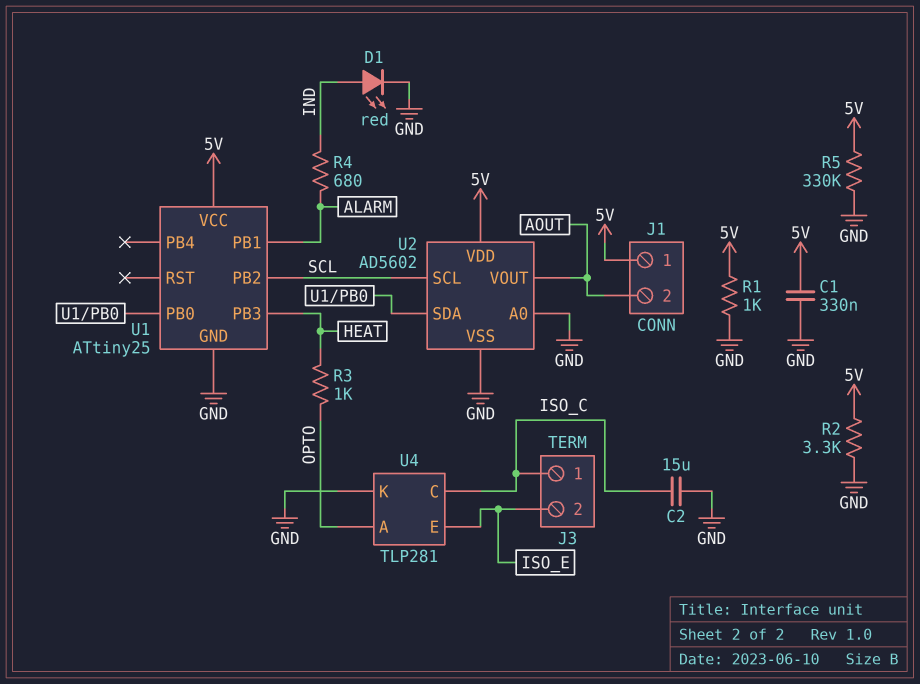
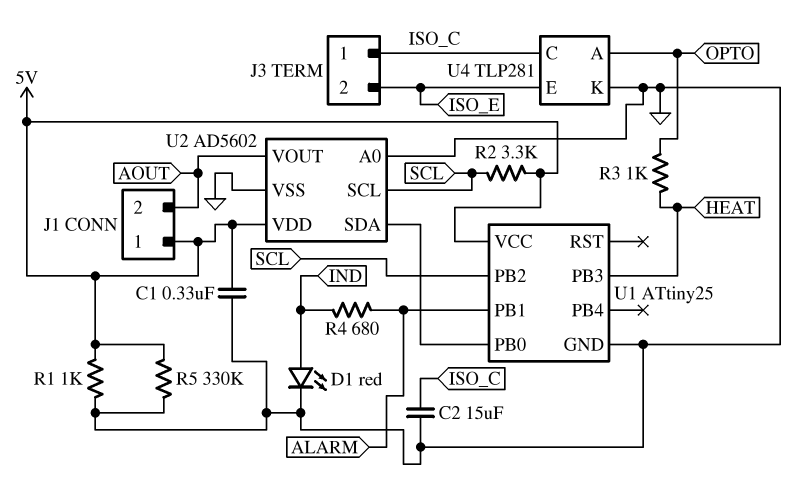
R2: 3.3k (5V, GND) -> 3.3k (5V, SCL)

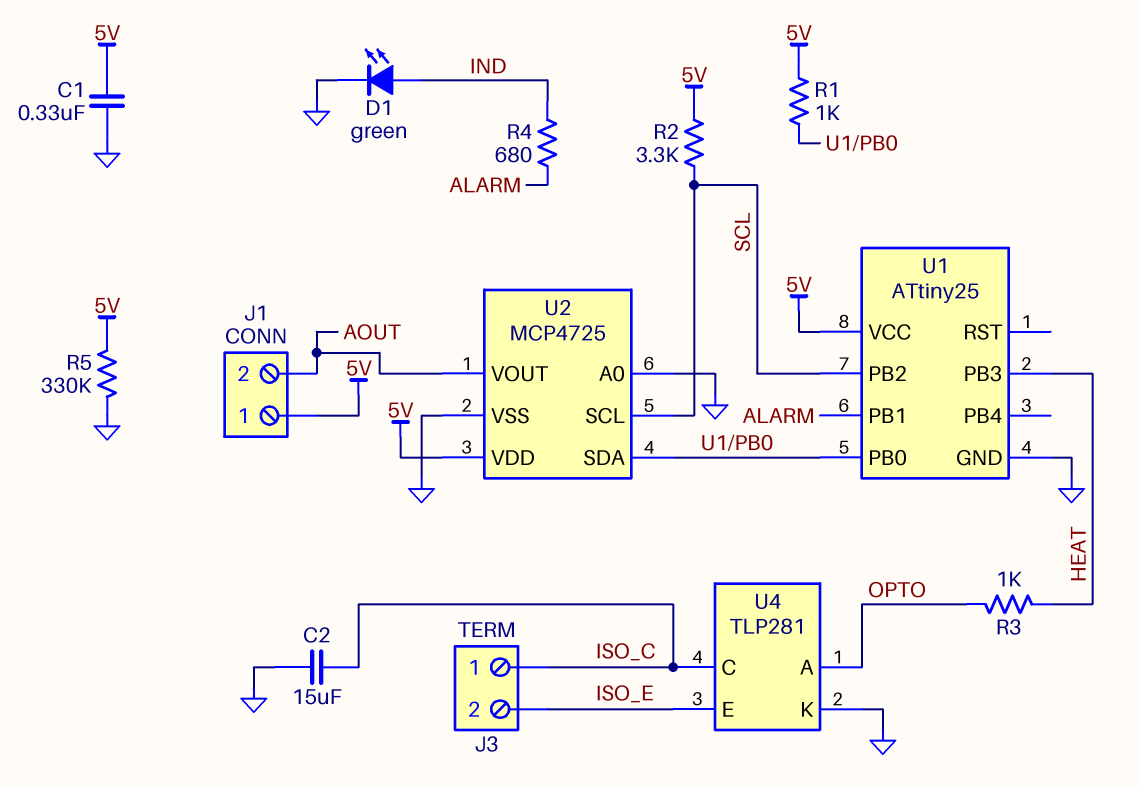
D1: LED red (A IND, K GND) -> LED green (A IND, K GND)
R1: 1k (5V, GND) -> 1k (5V, U1/PB0)
U2: AD5602 -> MCP4725

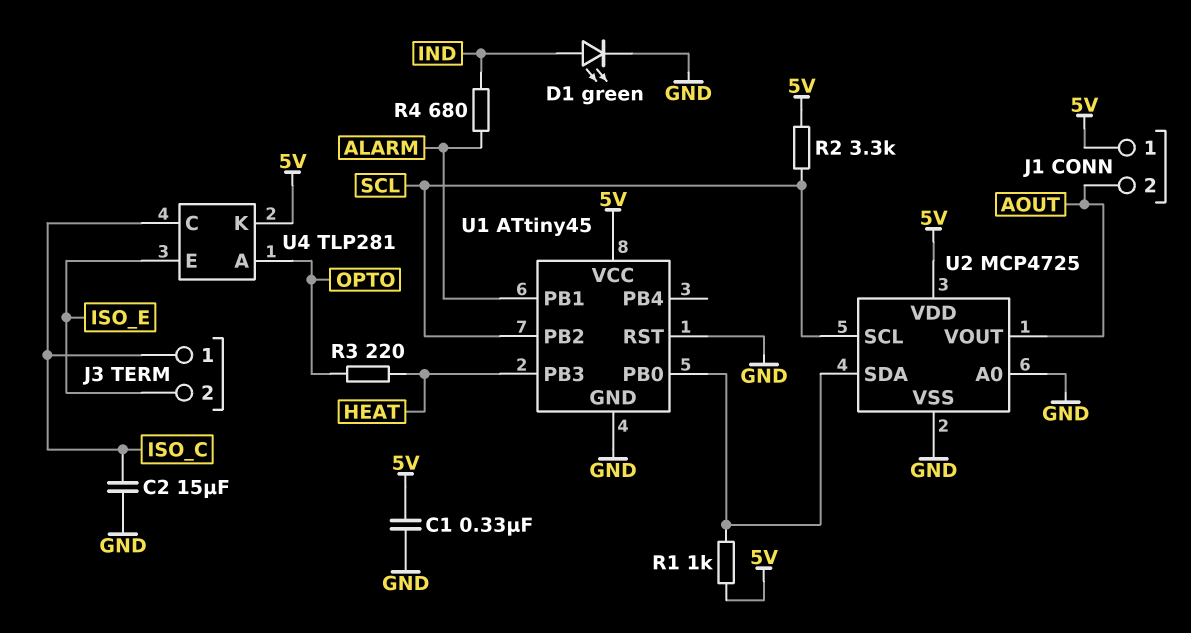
R3: 1k (HEAT, OPTO) -> 220 (HEAT, OPTO)
R5: 330k (5V, GND) -> none
U1: ATtiny25 -> ATtiny45
U1 pin RST: none -> GND
U4 pin K: GND -> 5V

